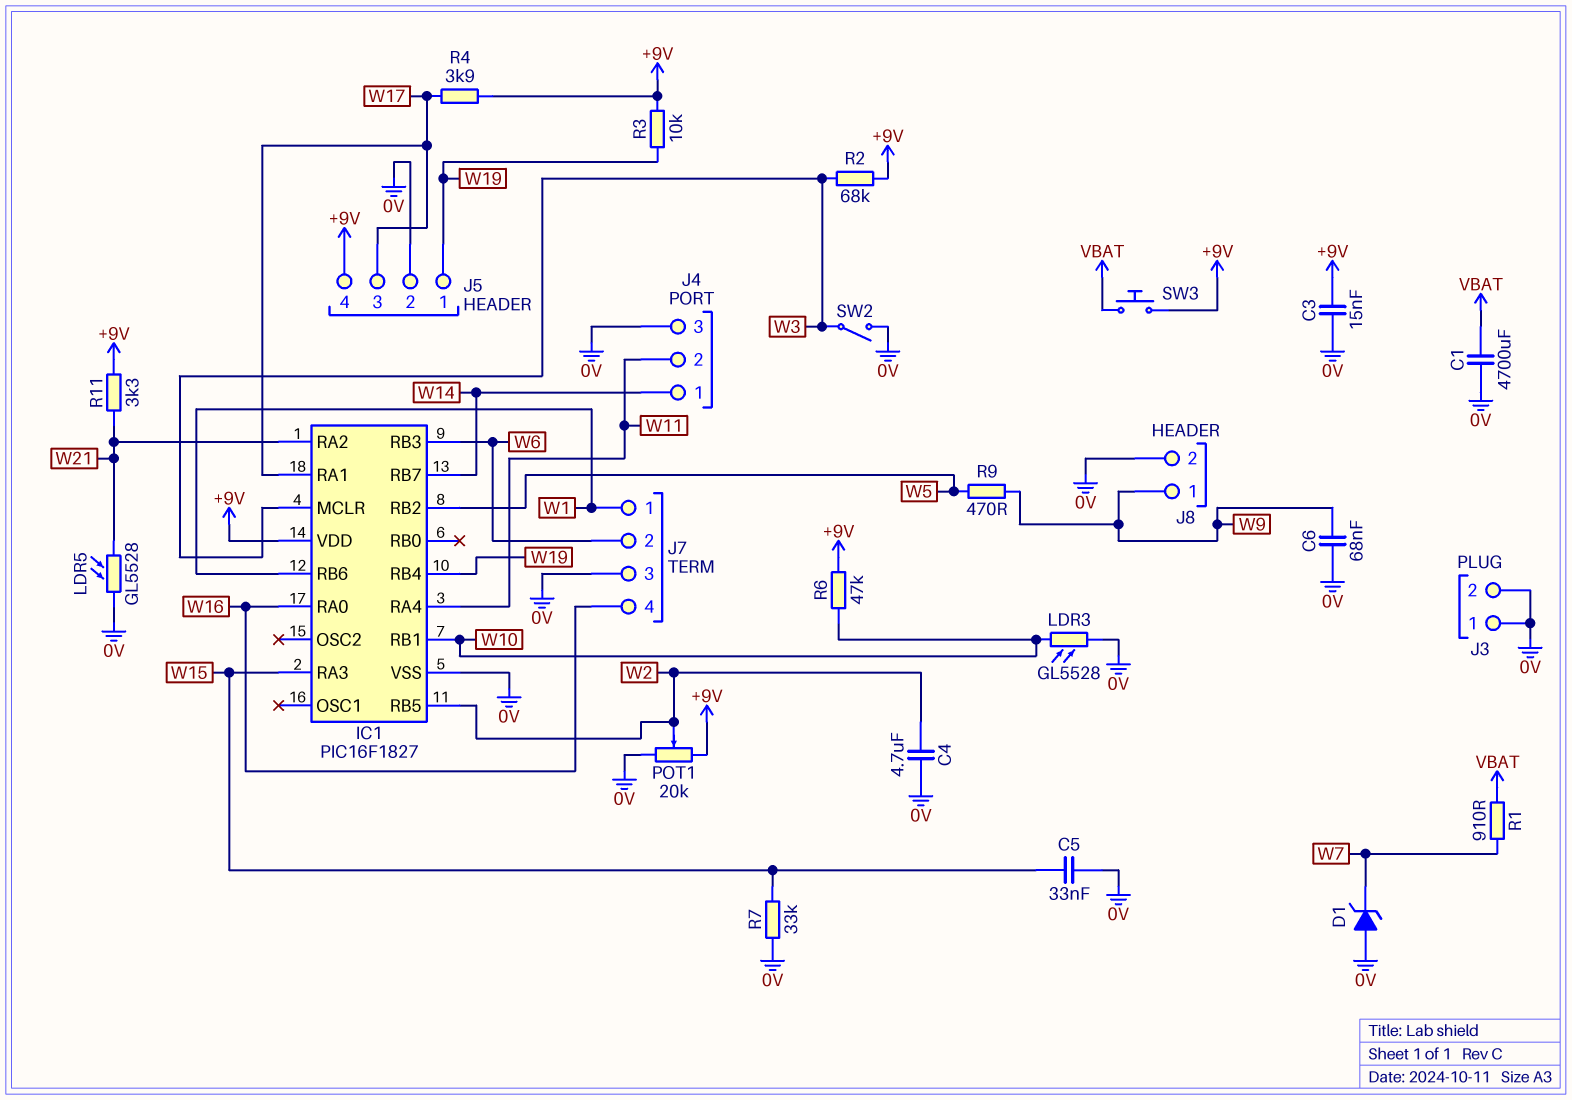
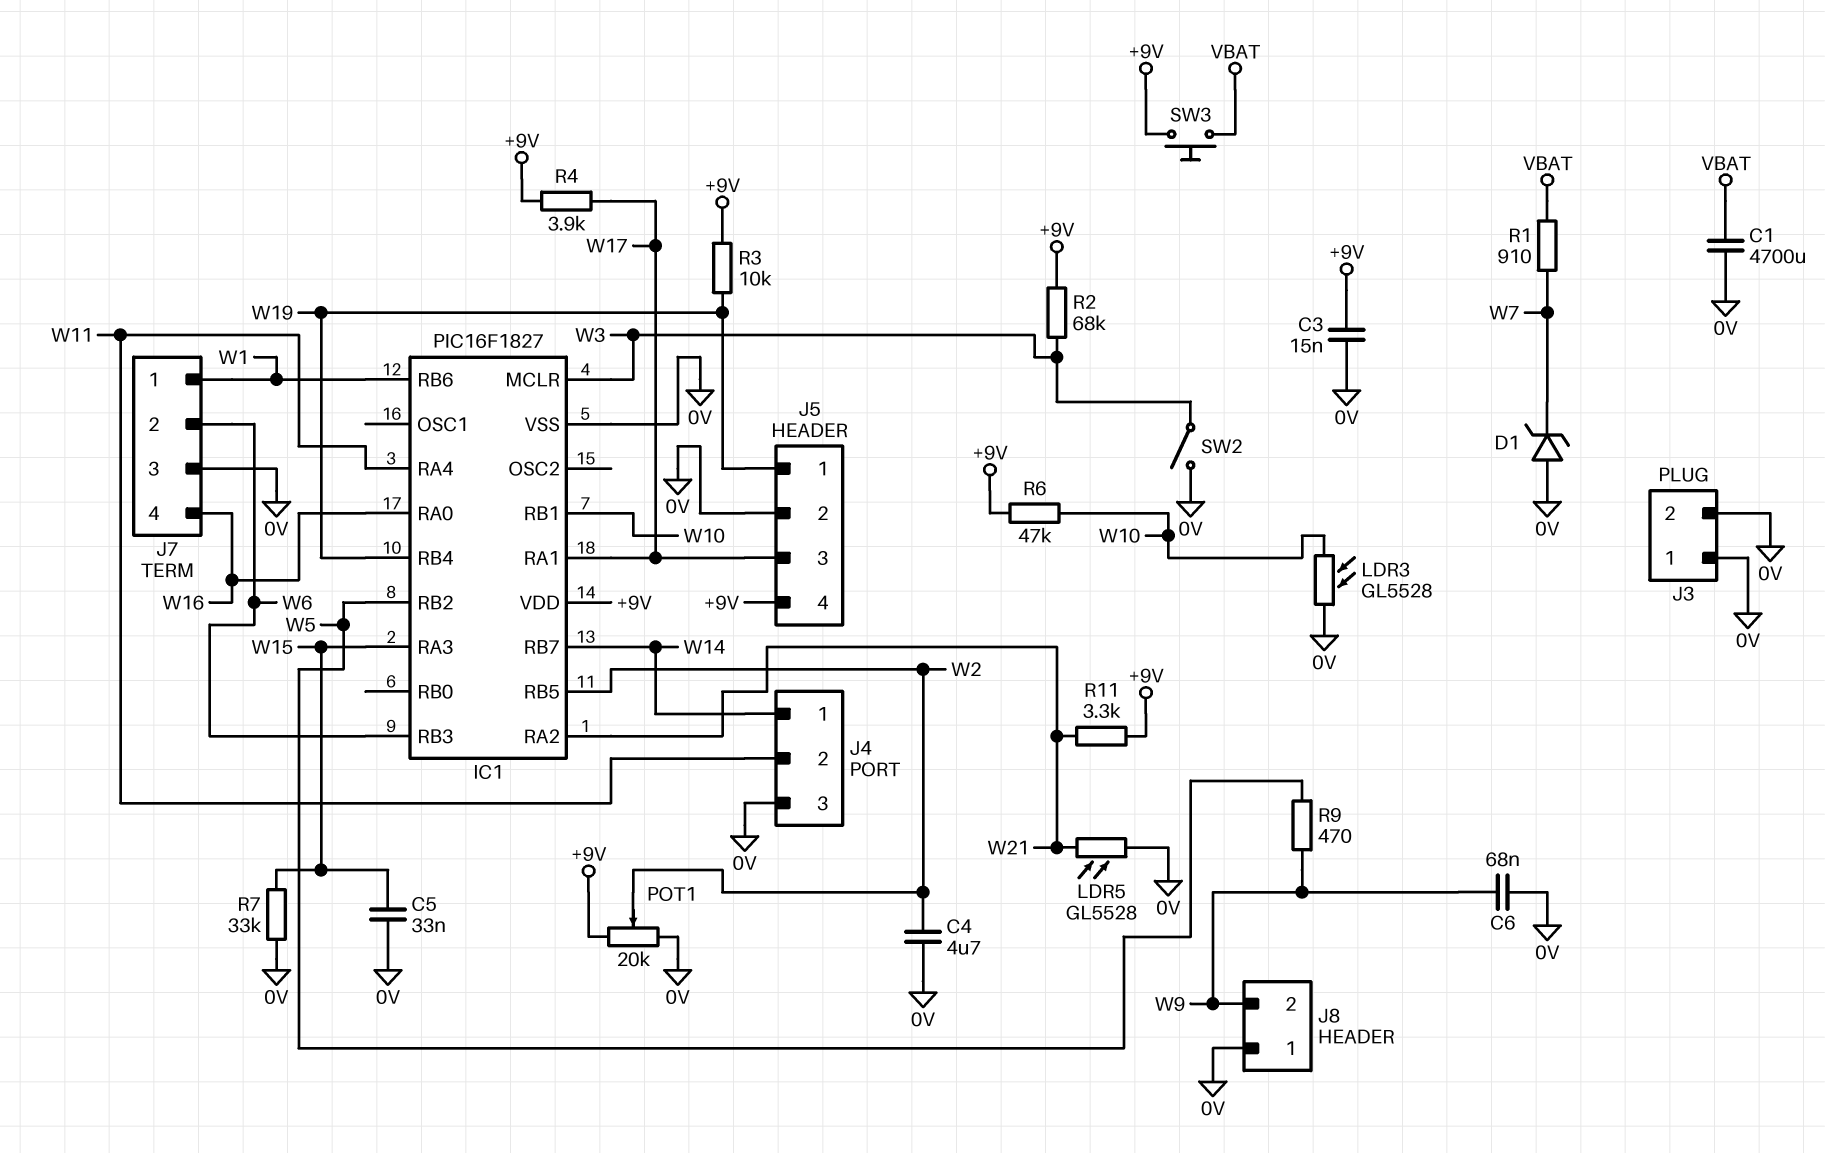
J8 pin 1: W9 -> 0V
J8 pin 2: 0V -> W9

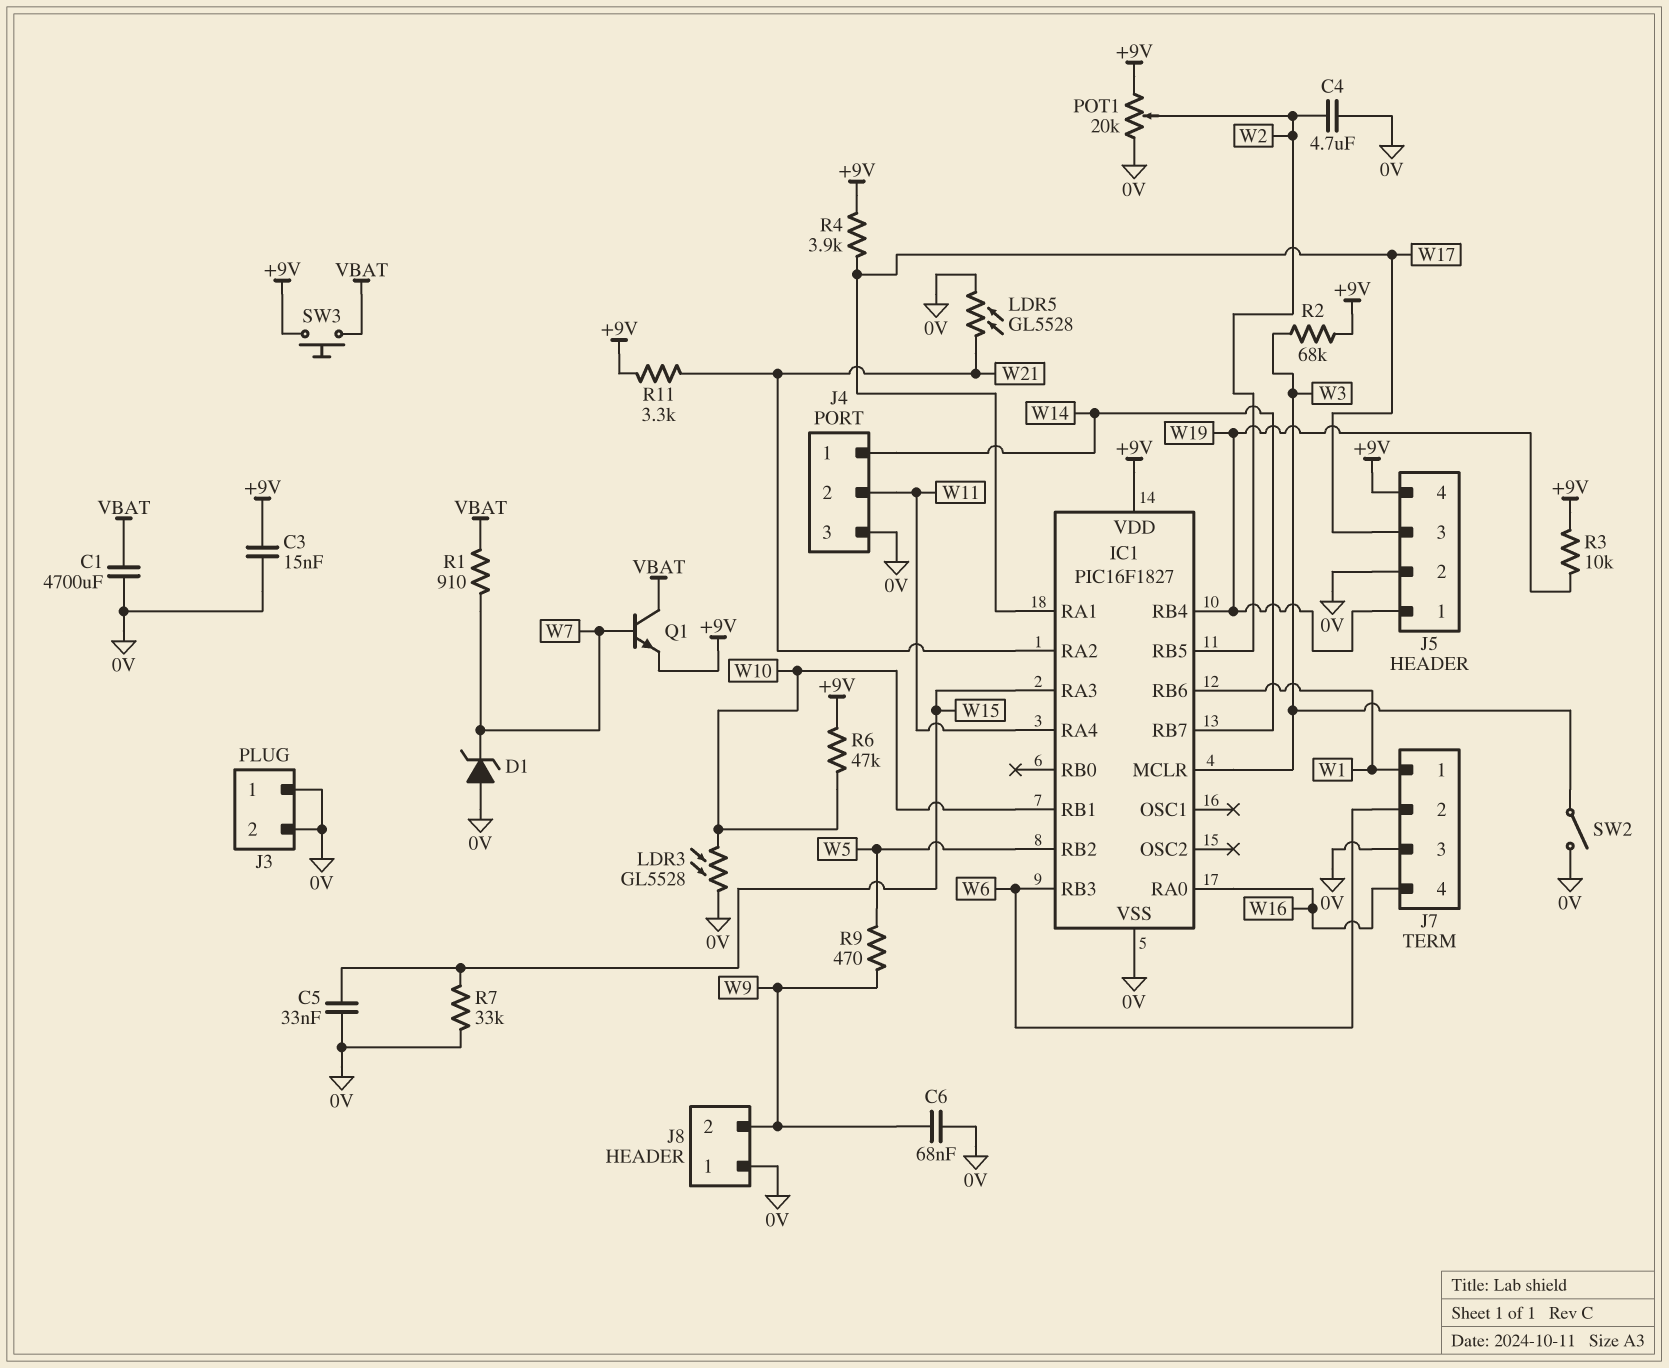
Q1: none -> NPN (B W7, C VBAT, E +9V)

